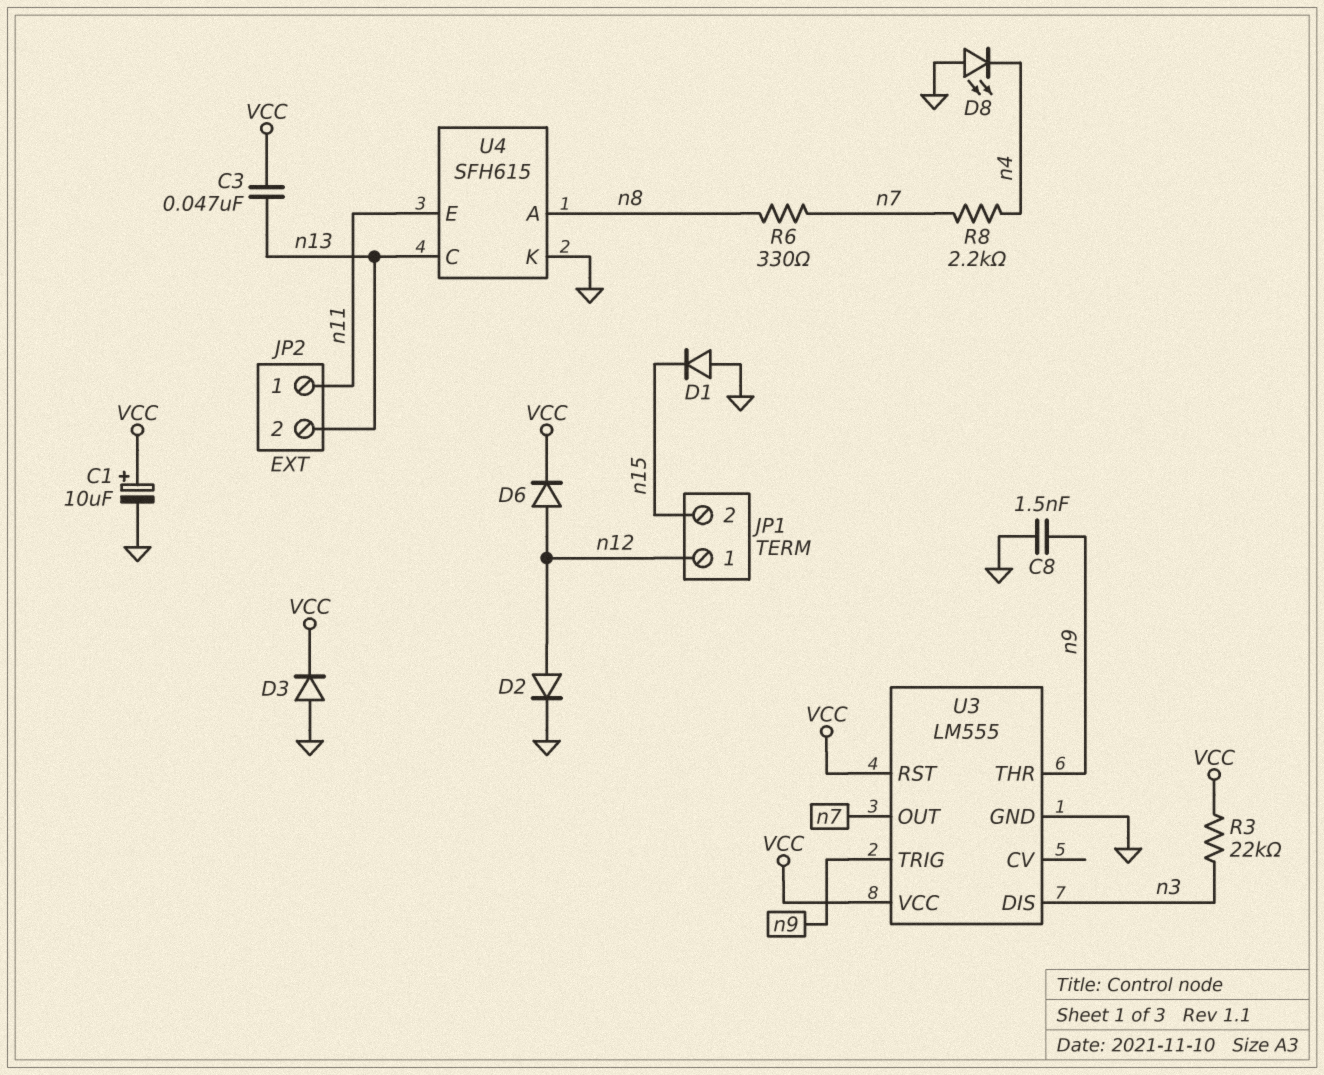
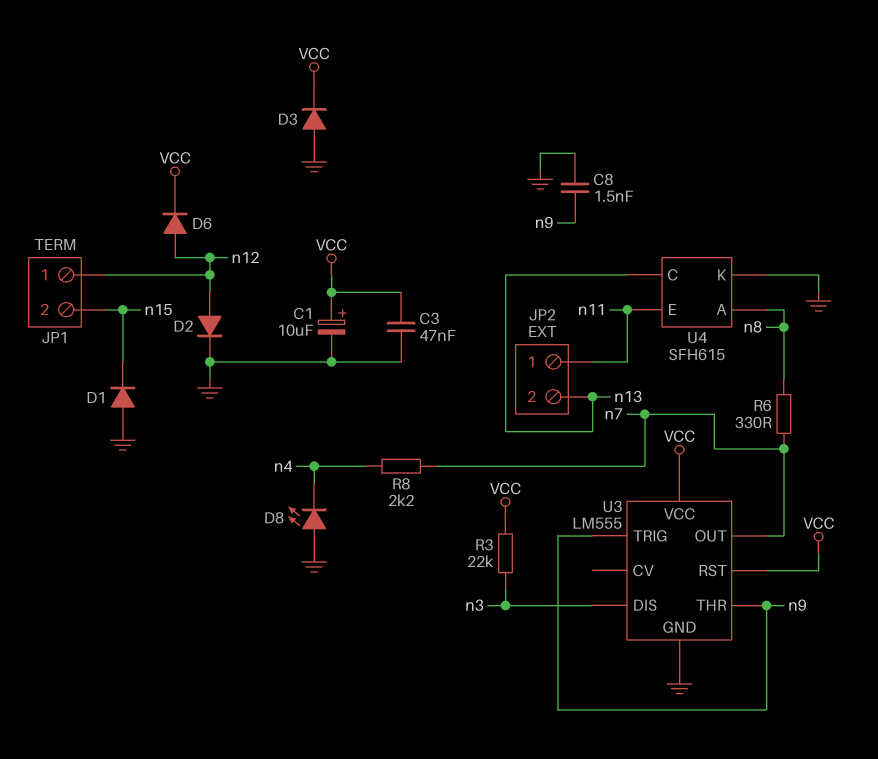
C3: 47nF (VCC, n13) -> 47nF (GND, VCC)

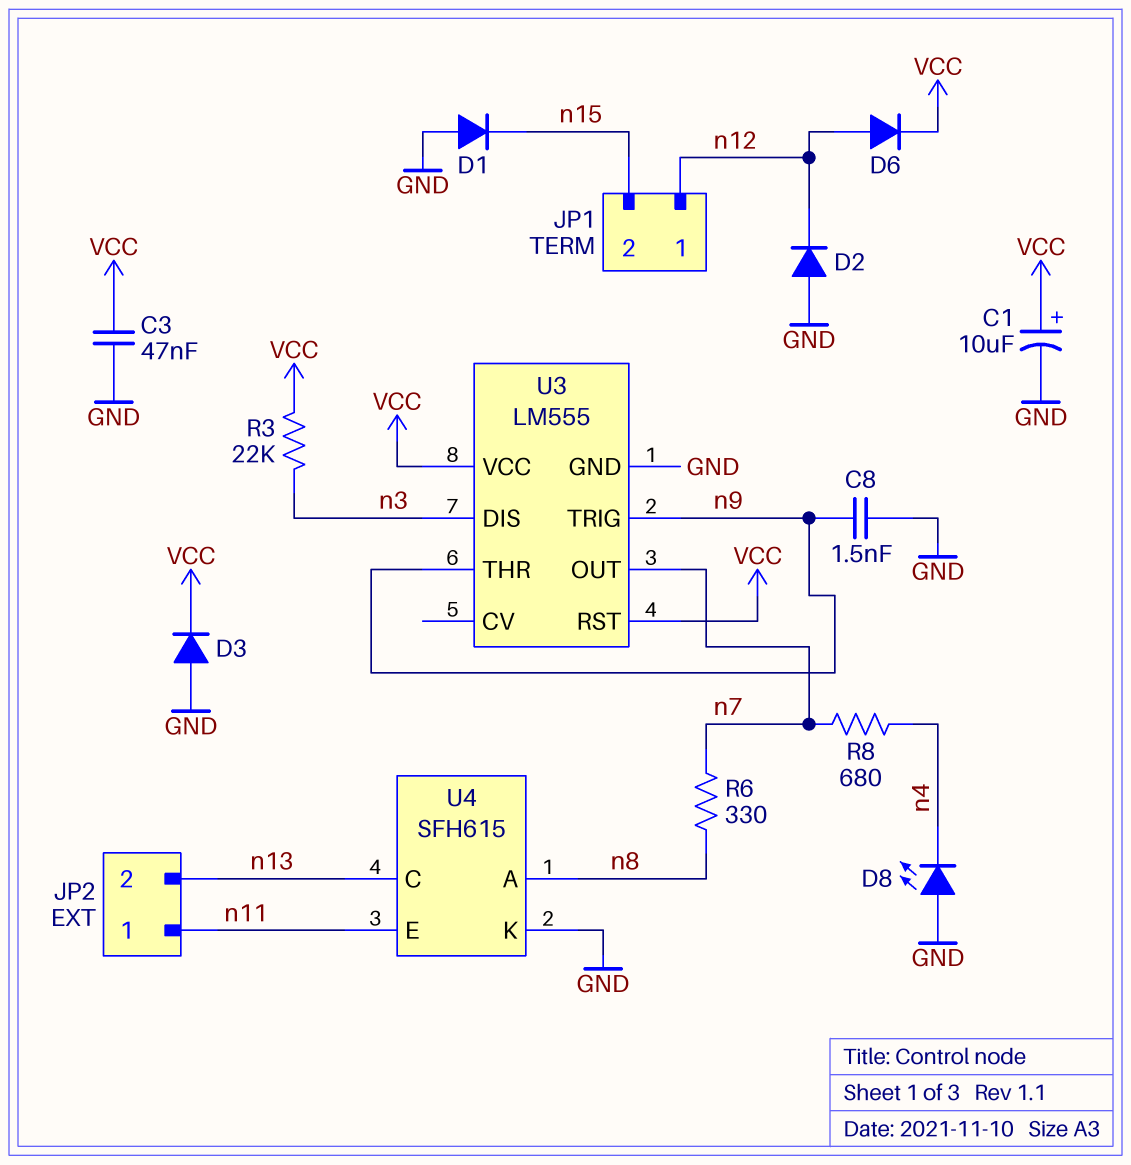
D2: diode (A n12, K GND) -> diode (A GND, K n12)
R8: 2.2k (n4, n7) -> 680 (n4, n7)

